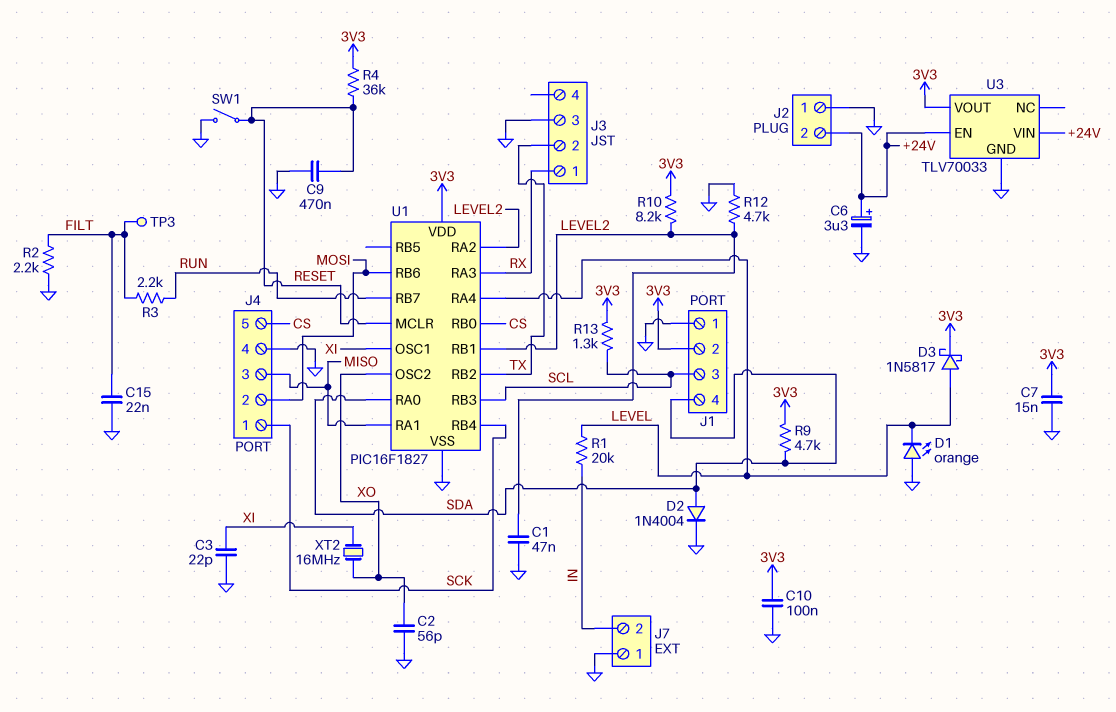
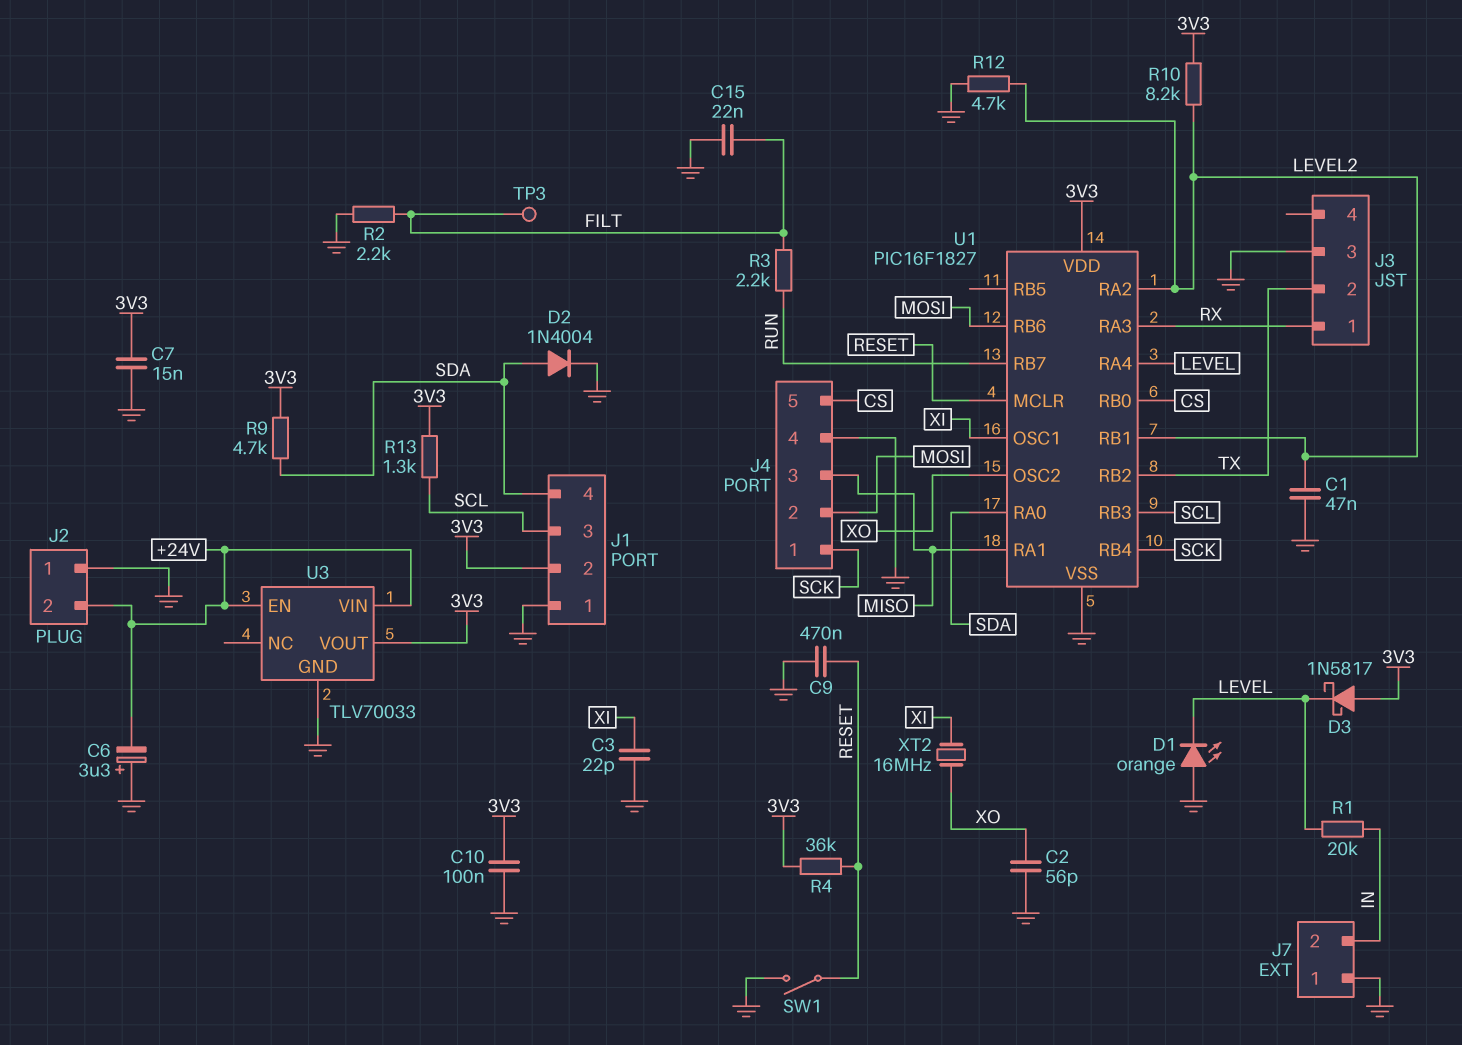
C6: 3.3uF (plus +24V, minus GND) -> 3.3uF (plus GND, minus +24V)
D3: schottky 1N5817 (A LEVEL, K 3V3) -> schottky 1N5817 (A 3V3, K LEVEL)

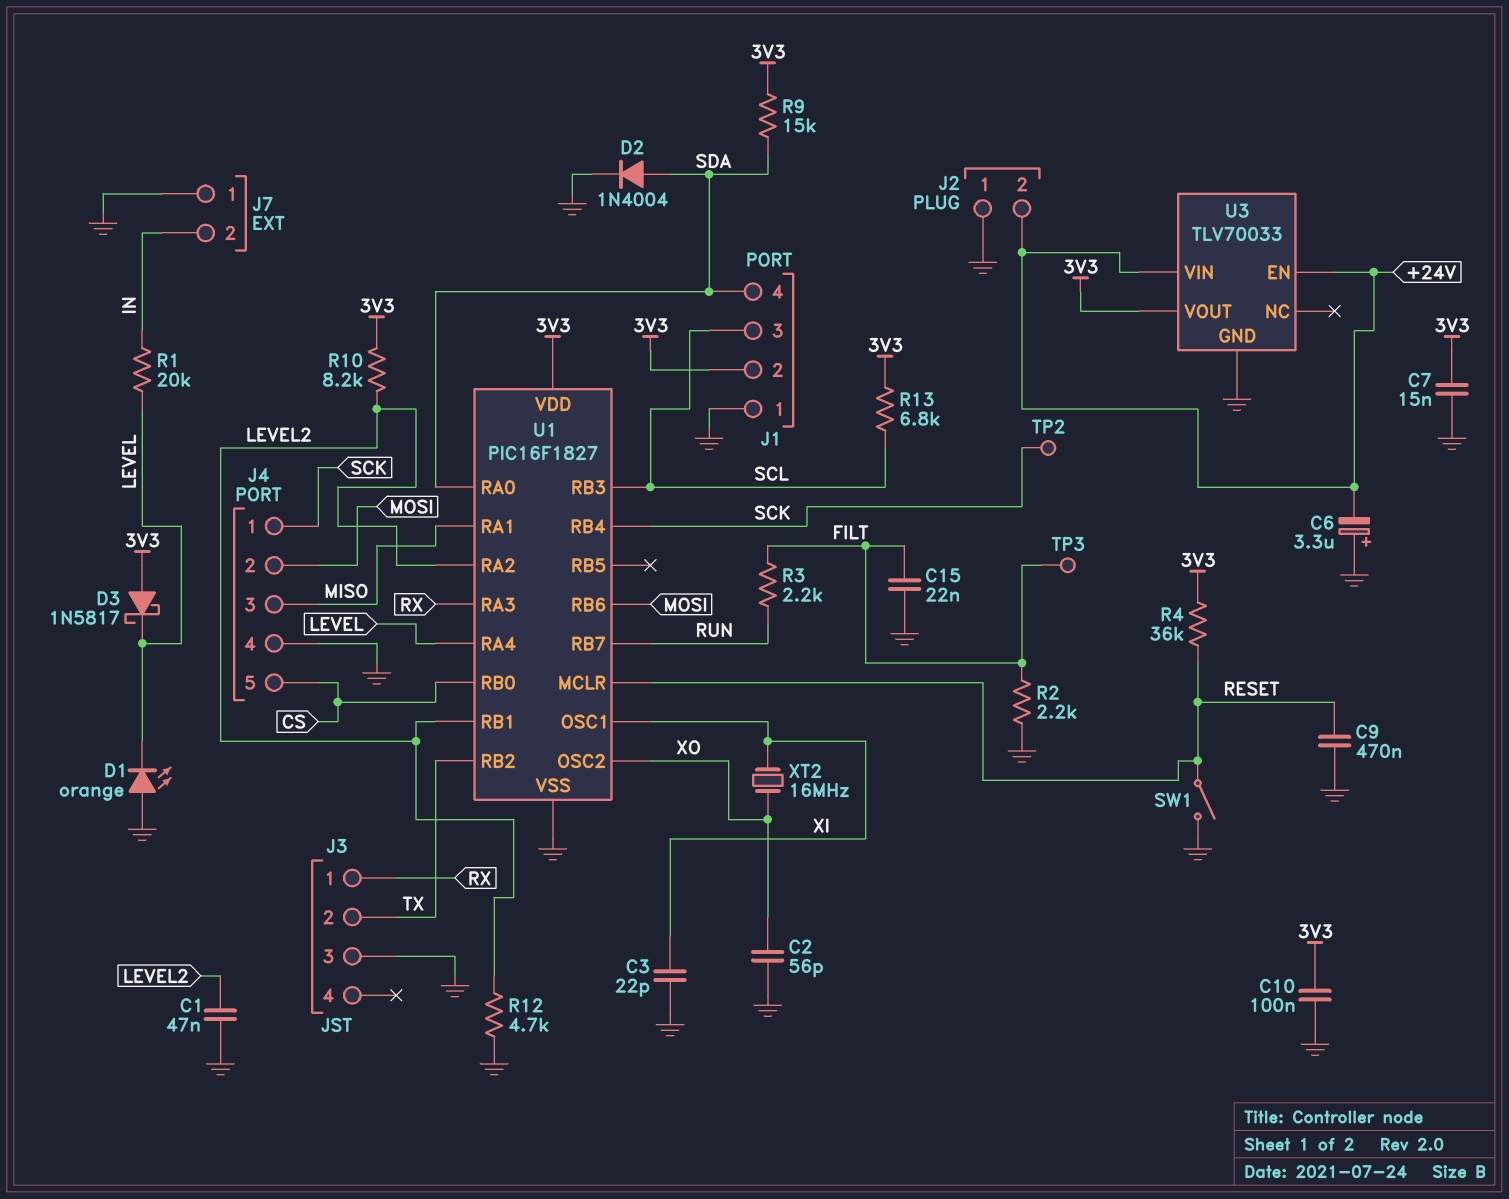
R9: 4.7k (3V3, SDA) -> 15k (3V3, SDA)
R13: 1.3k (3V3, SCL) -> 6.8k (3V3, SCL)
TP2: none -> test point (SCK)

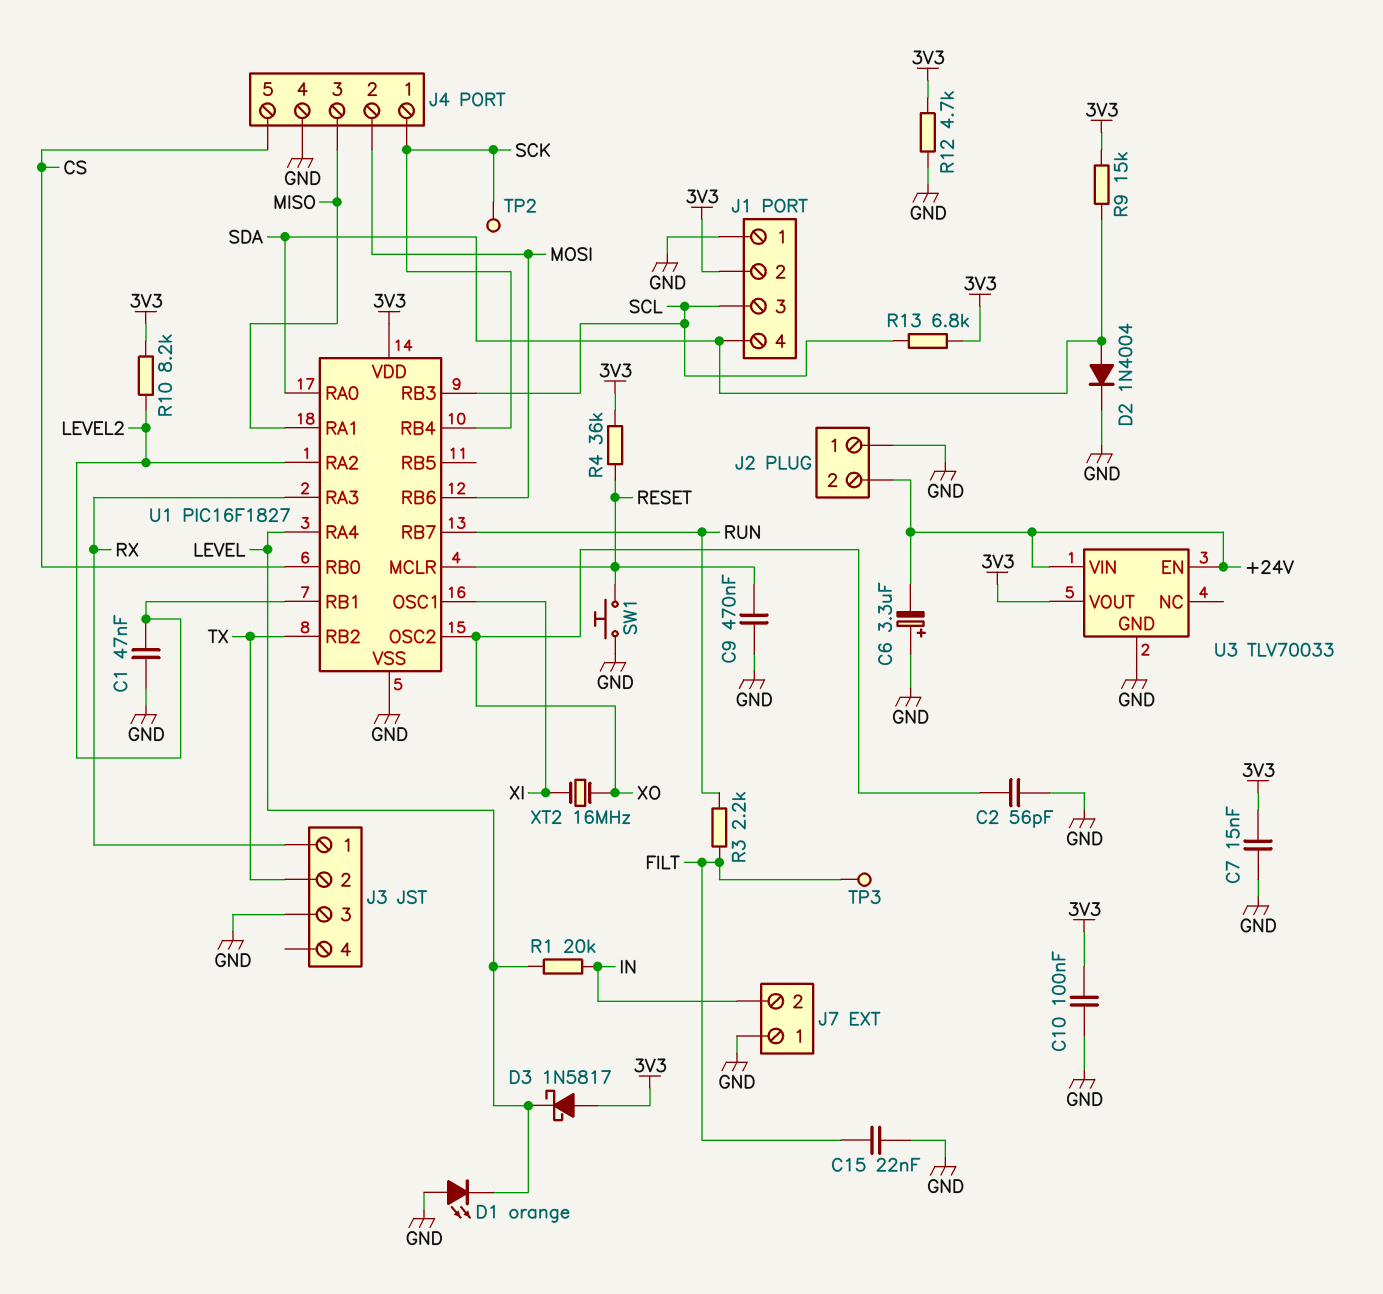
C3: 22pF (GND, XI) -> none
R2: 2.2k (FILT, GND) -> none
R12: 4.7k (GND, LEVEL2) -> 4.7k (3V3, GND)
SW1: switch (GND, RESET) -> button (GND, RESET)

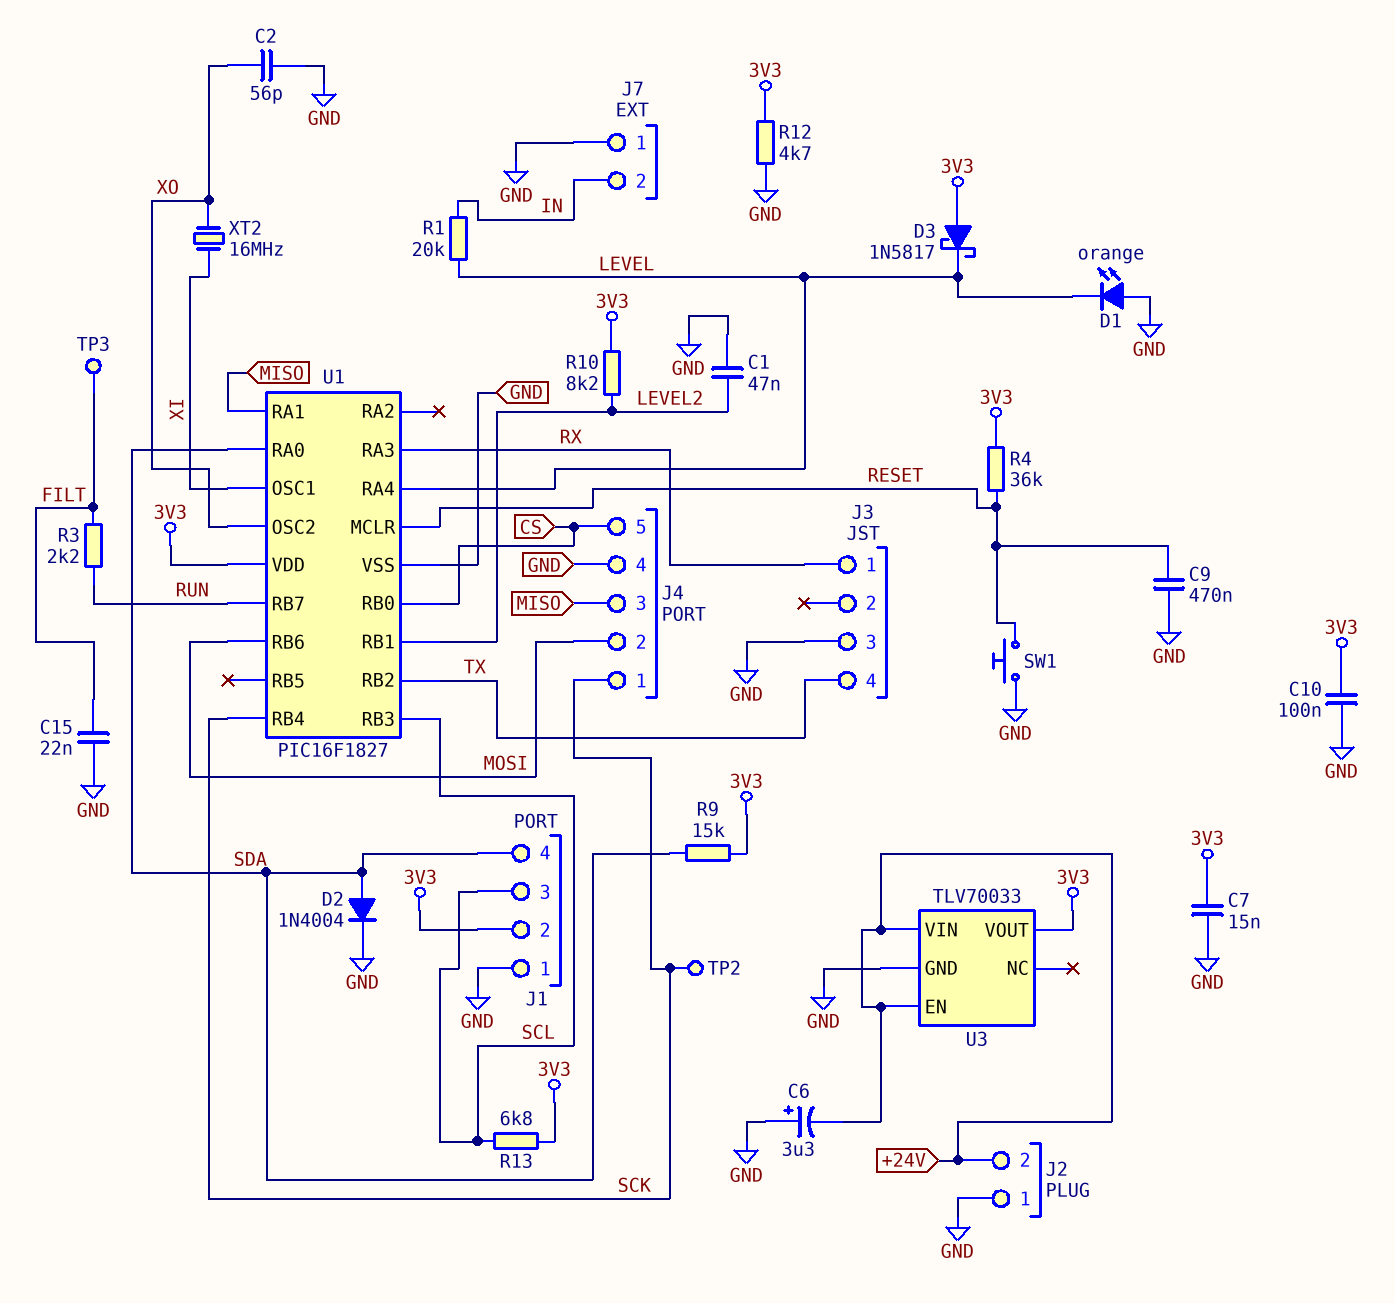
J3 pin 2: TX -> none
J3 pin 4: none -> TX
U1 pin RA2: LEVEL2 -> none

